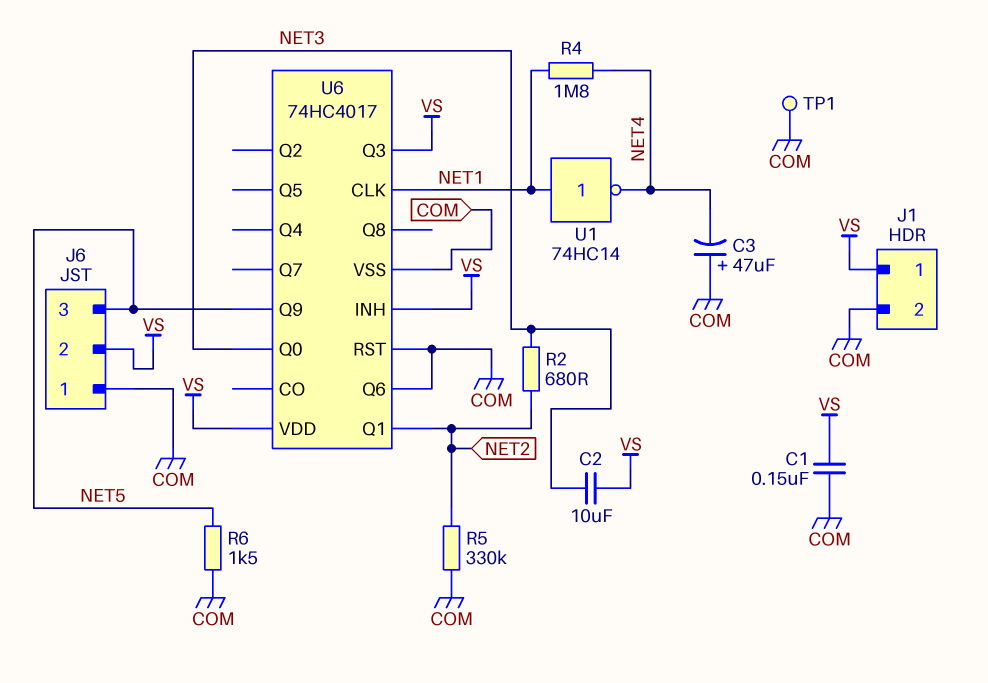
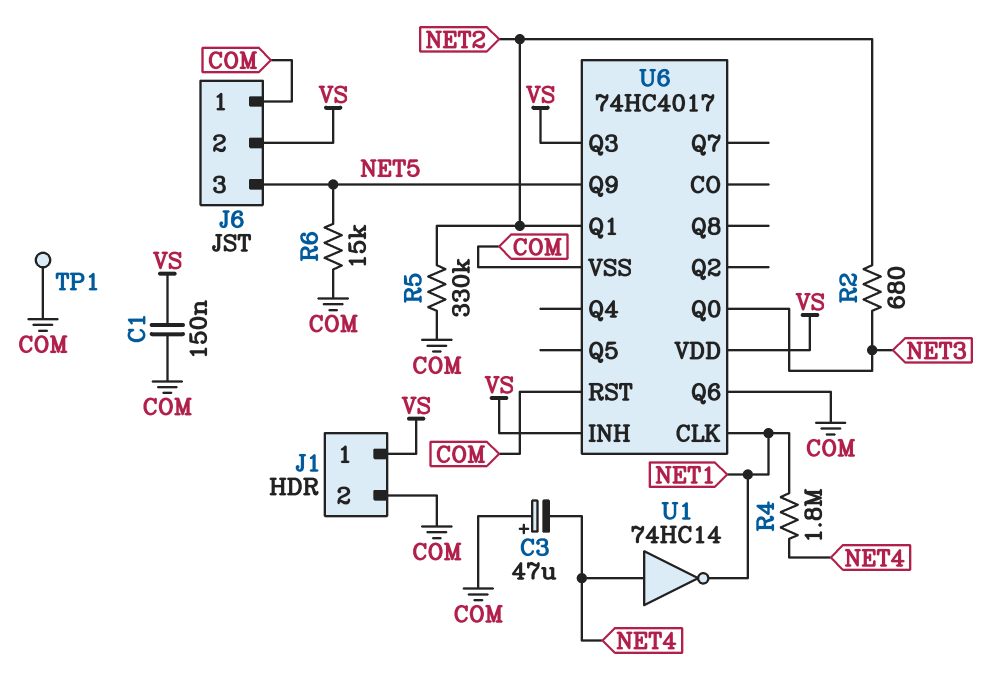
C2: 10uF (NET3, VS) -> none
R6: 1.5k (COM, NET5) -> 15k (COM, NET5)
U1: NOT 74HC14 (in NET1, out NET4) -> NOT 74HC14 (in NET4, out NET1)

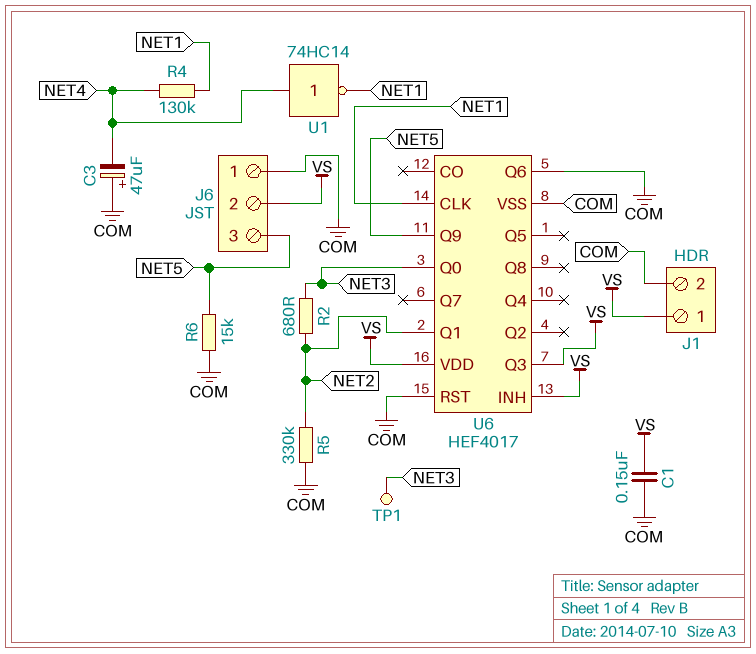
R4: 1.8M (NET1, NET4) -> 130k (NET1, NET4)
TP1: test point (COM) -> test point (NET3)
U6: 74HC4017 -> HEF4017

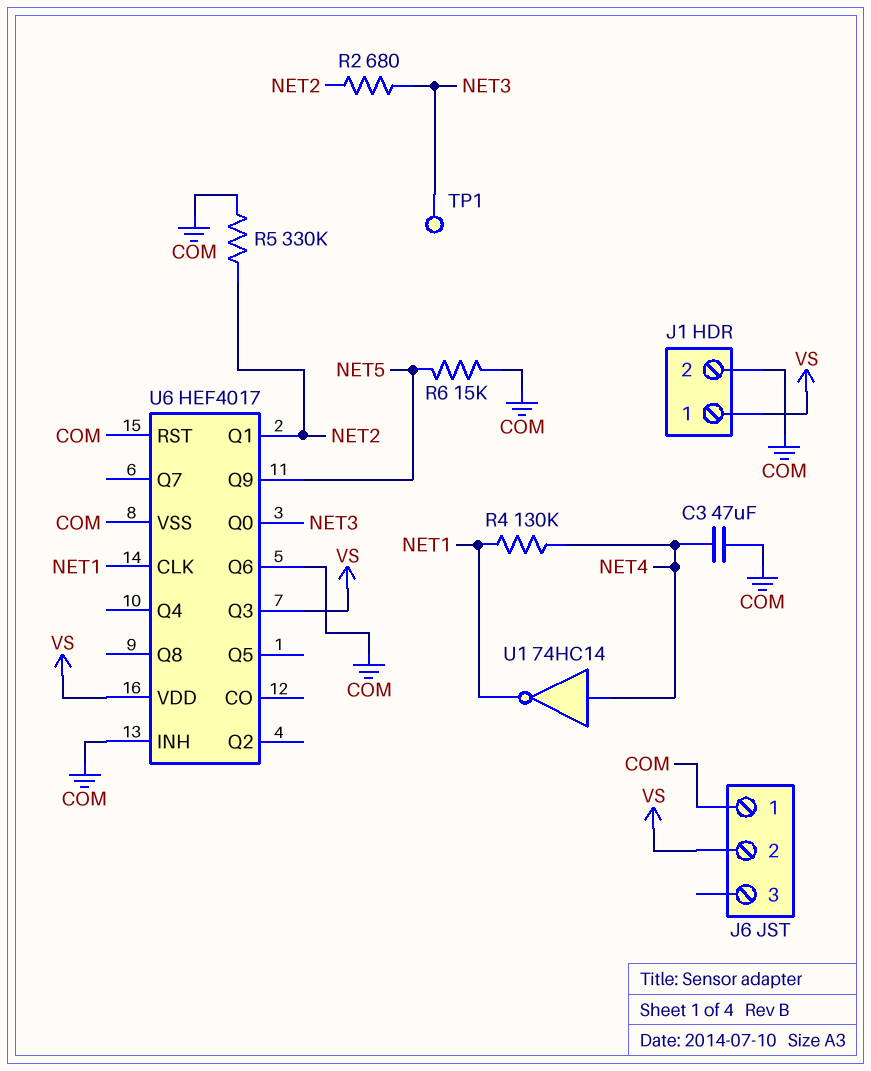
C1: 150nF (COM, VS) -> none
C3: 47uF (plus COM, minus NET4) -> 47uF (COM, NET4)
J6 pin 3: NET5 -> none
U6 pin INH: VS -> COM

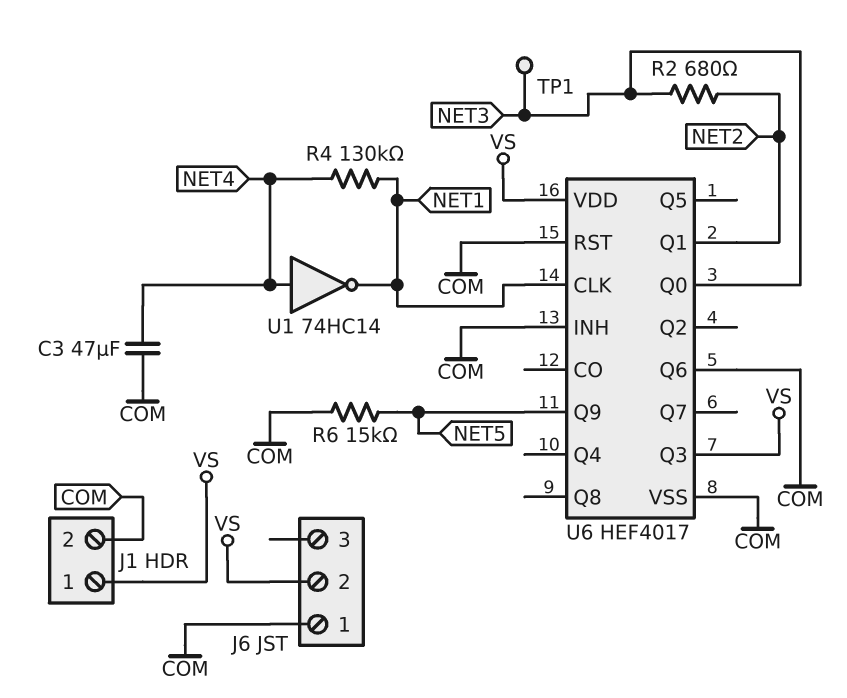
R5: 330k (COM, NET2) -> none

